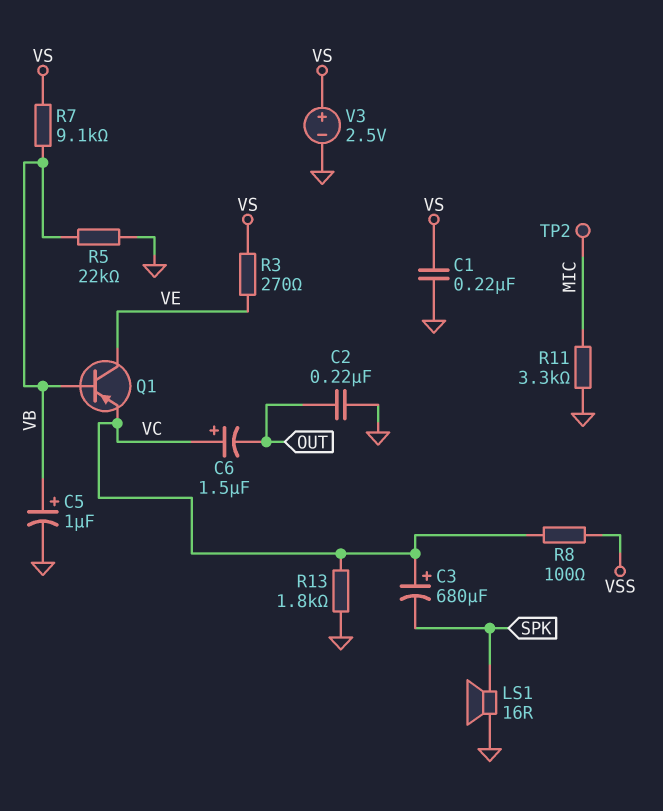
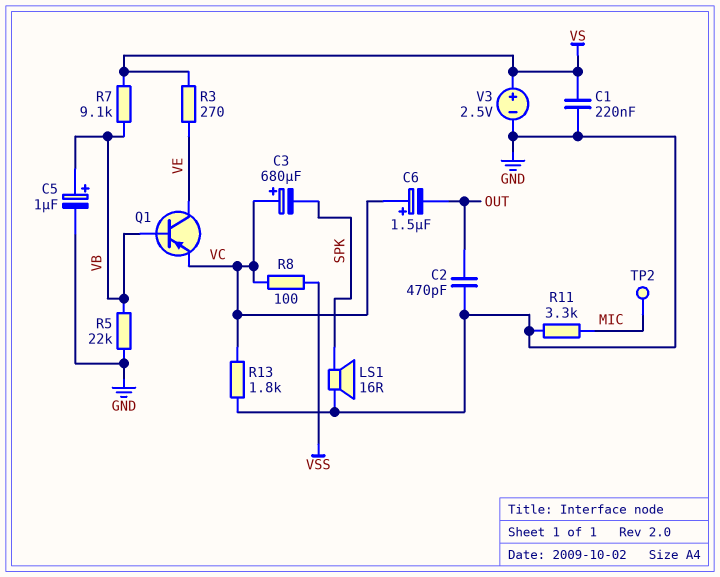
C2: 220nF (GND, OUT) -> 470pF (GND, OUT)

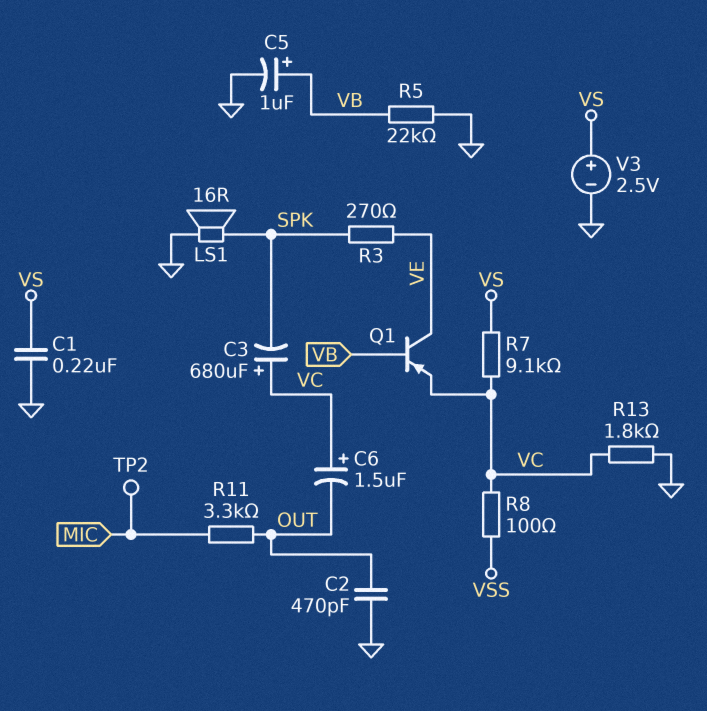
R3: 270 (VE, VS) -> 270 (SPK, VE)
R7: 9.1k (VB, VS) -> 9.1k (VC, VS)
R11: 3.3k (GND, MIC) -> 3.3k (MIC, OUT)

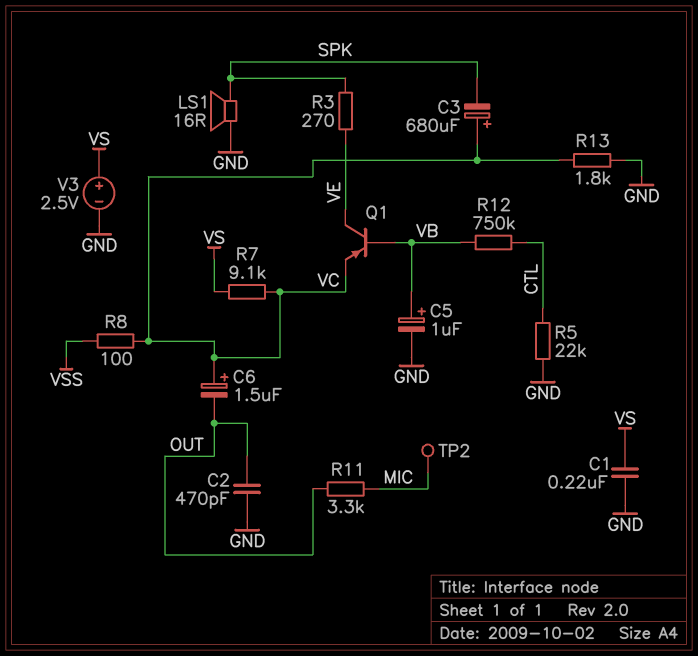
R5: 22k (GND, VB) -> 22k (CTL, GND)
R12: none -> 750k (CTL, VB)

